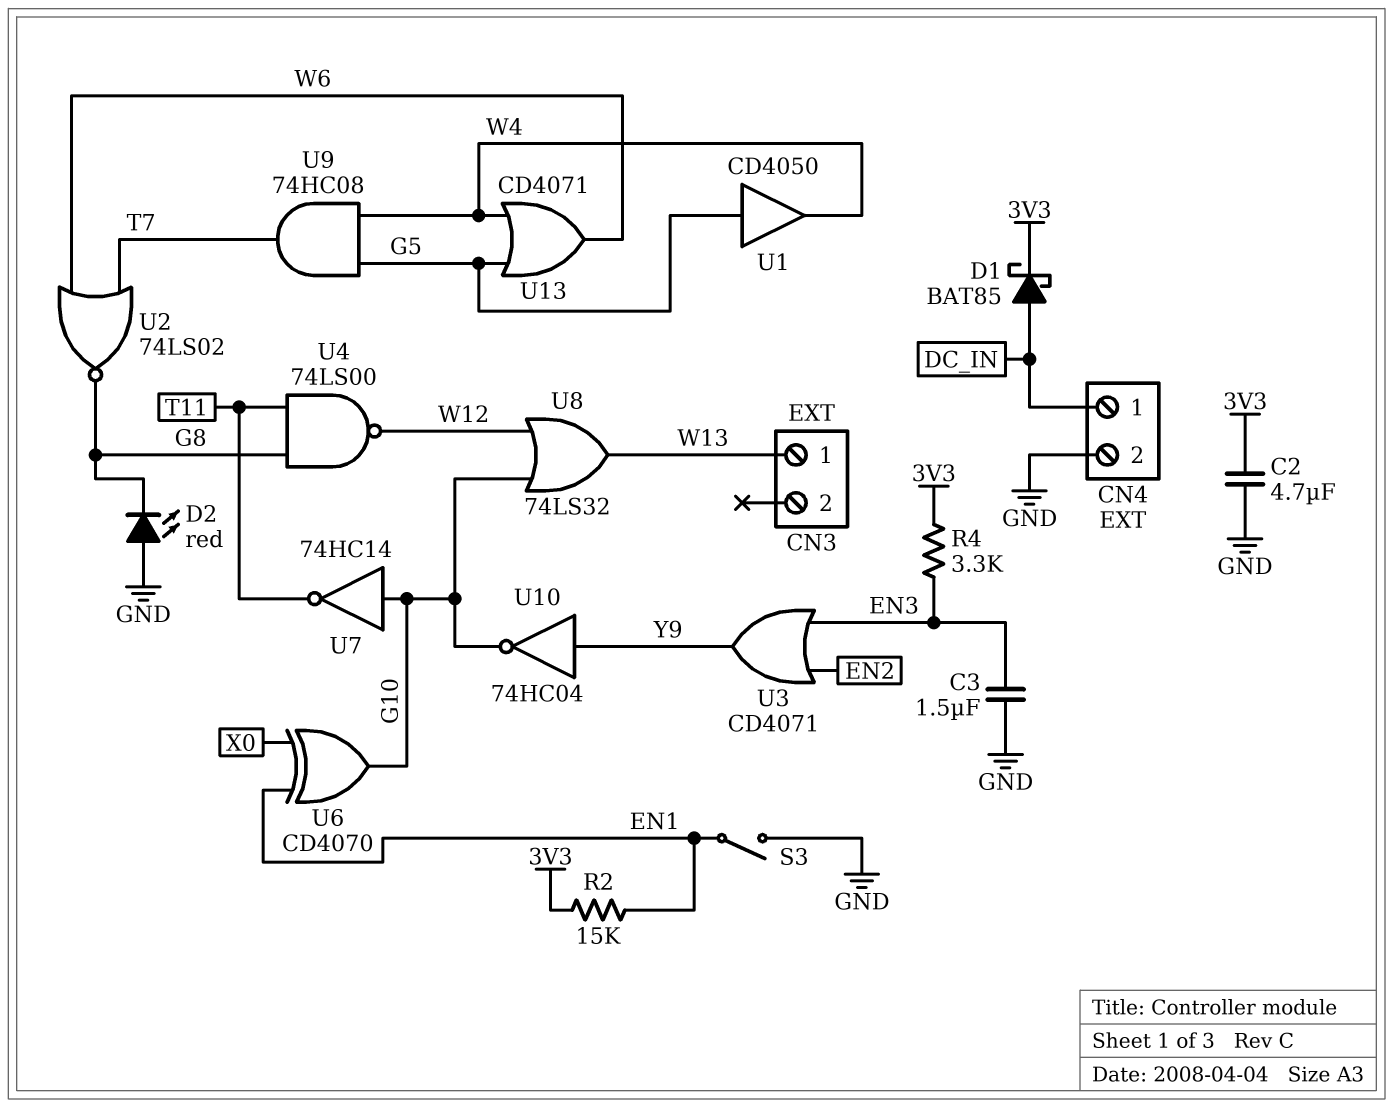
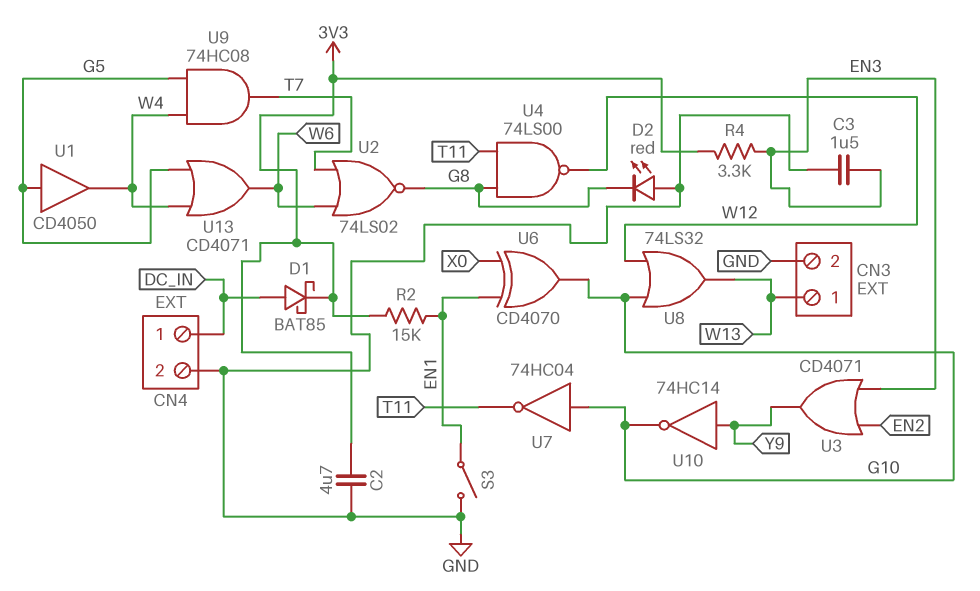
CN3 pin 2: none -> GND
U7: NOT 74HC14 (in G10, out T11) -> NOT 74HC04 (in G10, out T11)
U10: NOT 74HC04 (in Y9, out G10) -> NOT 74HC14 (in Y9, out G10)

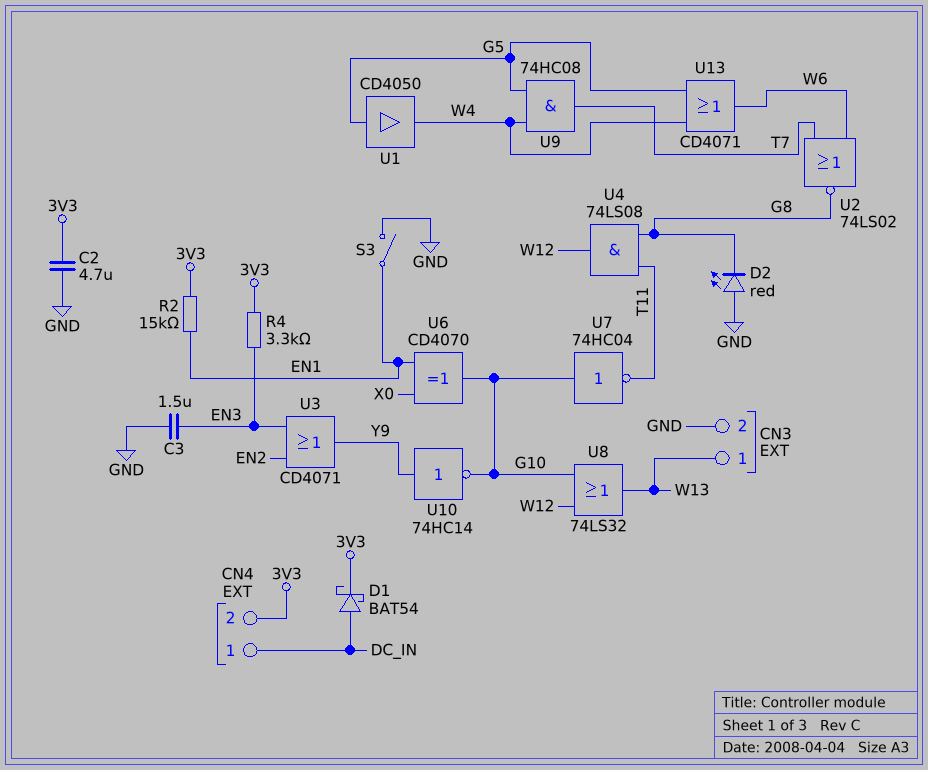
CN4 pin 2: GND -> 3V3
D1: schottky BAT85 (A DC_IN, K 3V3) -> schottky BAT54 (A DC_IN, K 3V3)
U4: NAND 74LS00 (in G8, in T11, out W12) -> AND 74LS08 (in G8, in T11, out W12)

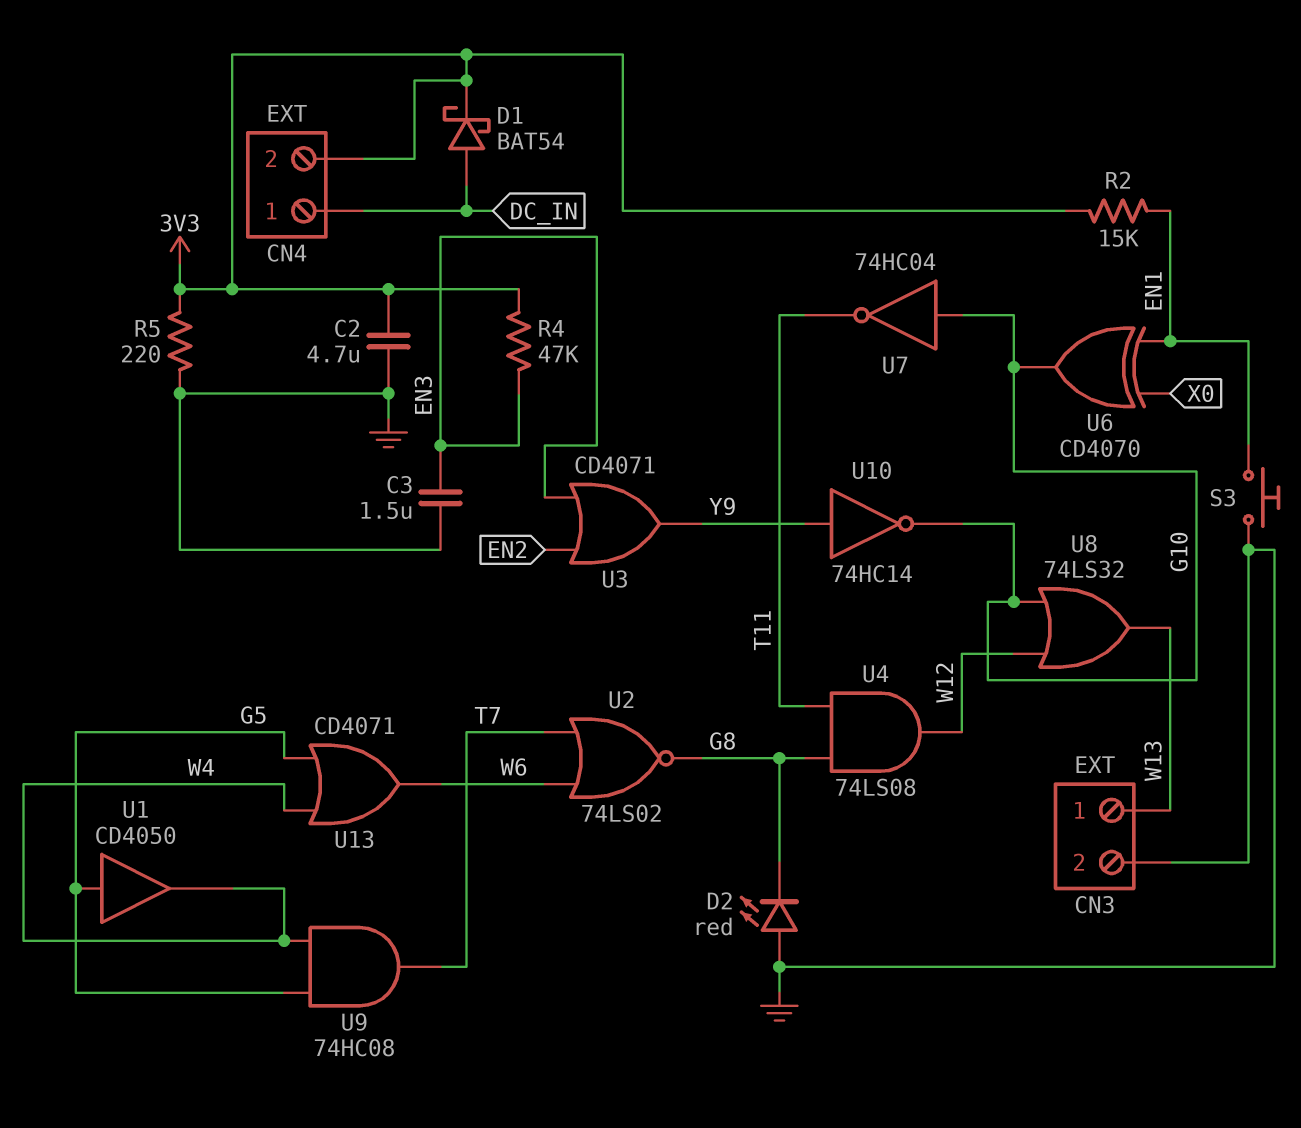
R4: 3.3k (3V3, EN3) -> 47k (3V3, EN3)
R5: none -> 220 (3V3, GND)
S3: switch (EN1, GND) -> button (EN1, GND)

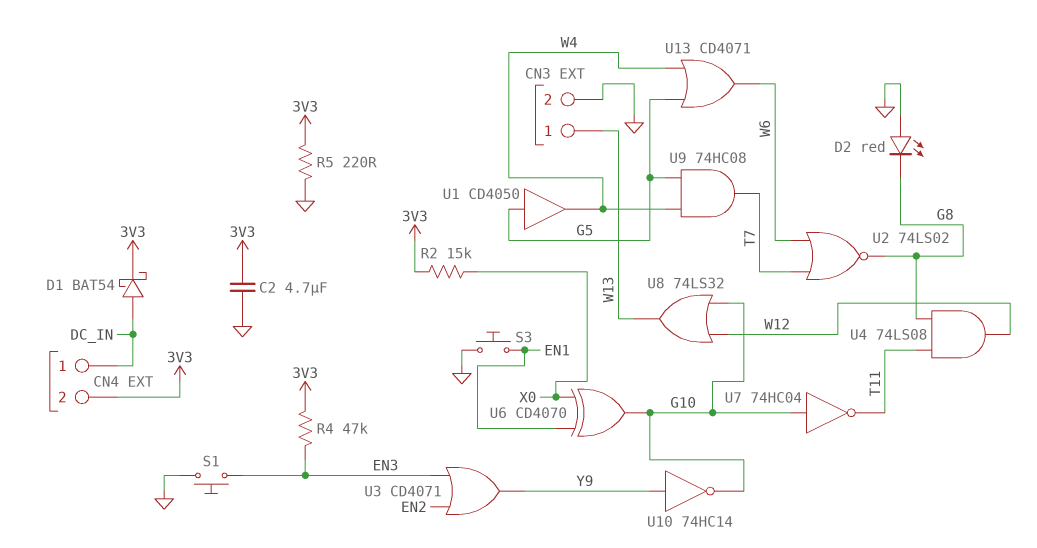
C3: 1.5uF (EN3, GND) -> none
R2: 15k (3V3, EN1) -> 15k (3V3, X0)
S1: none -> button (EN3, GND)

